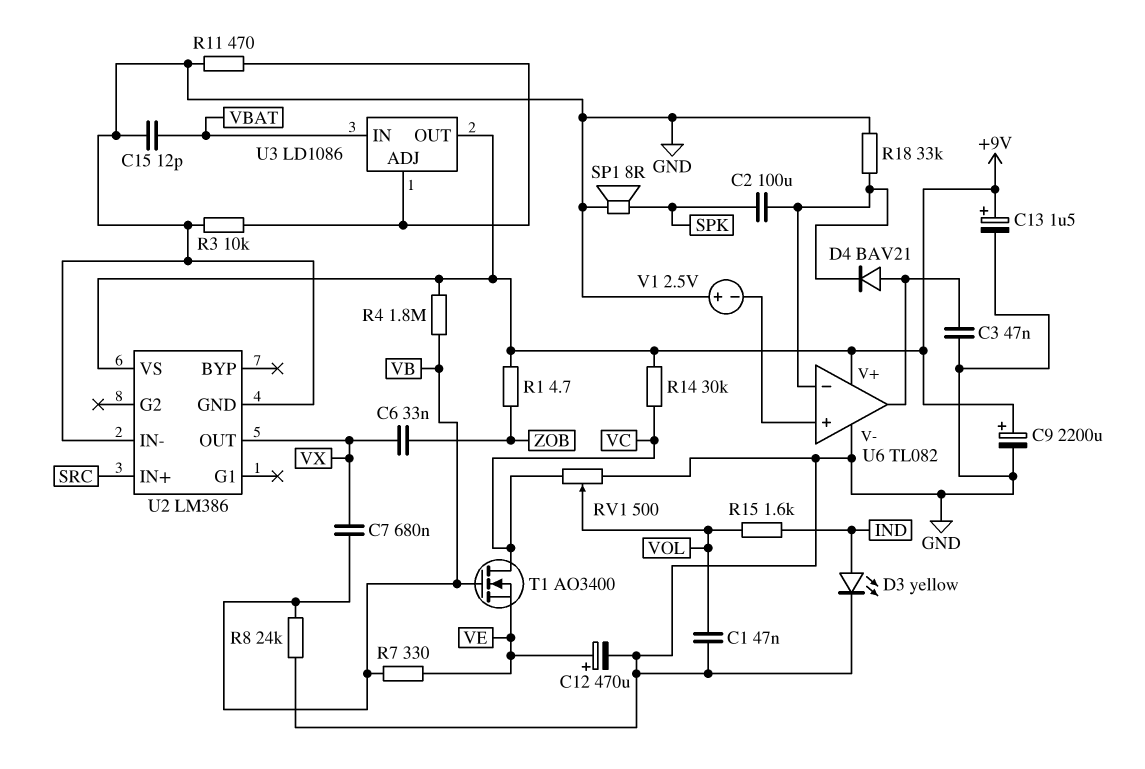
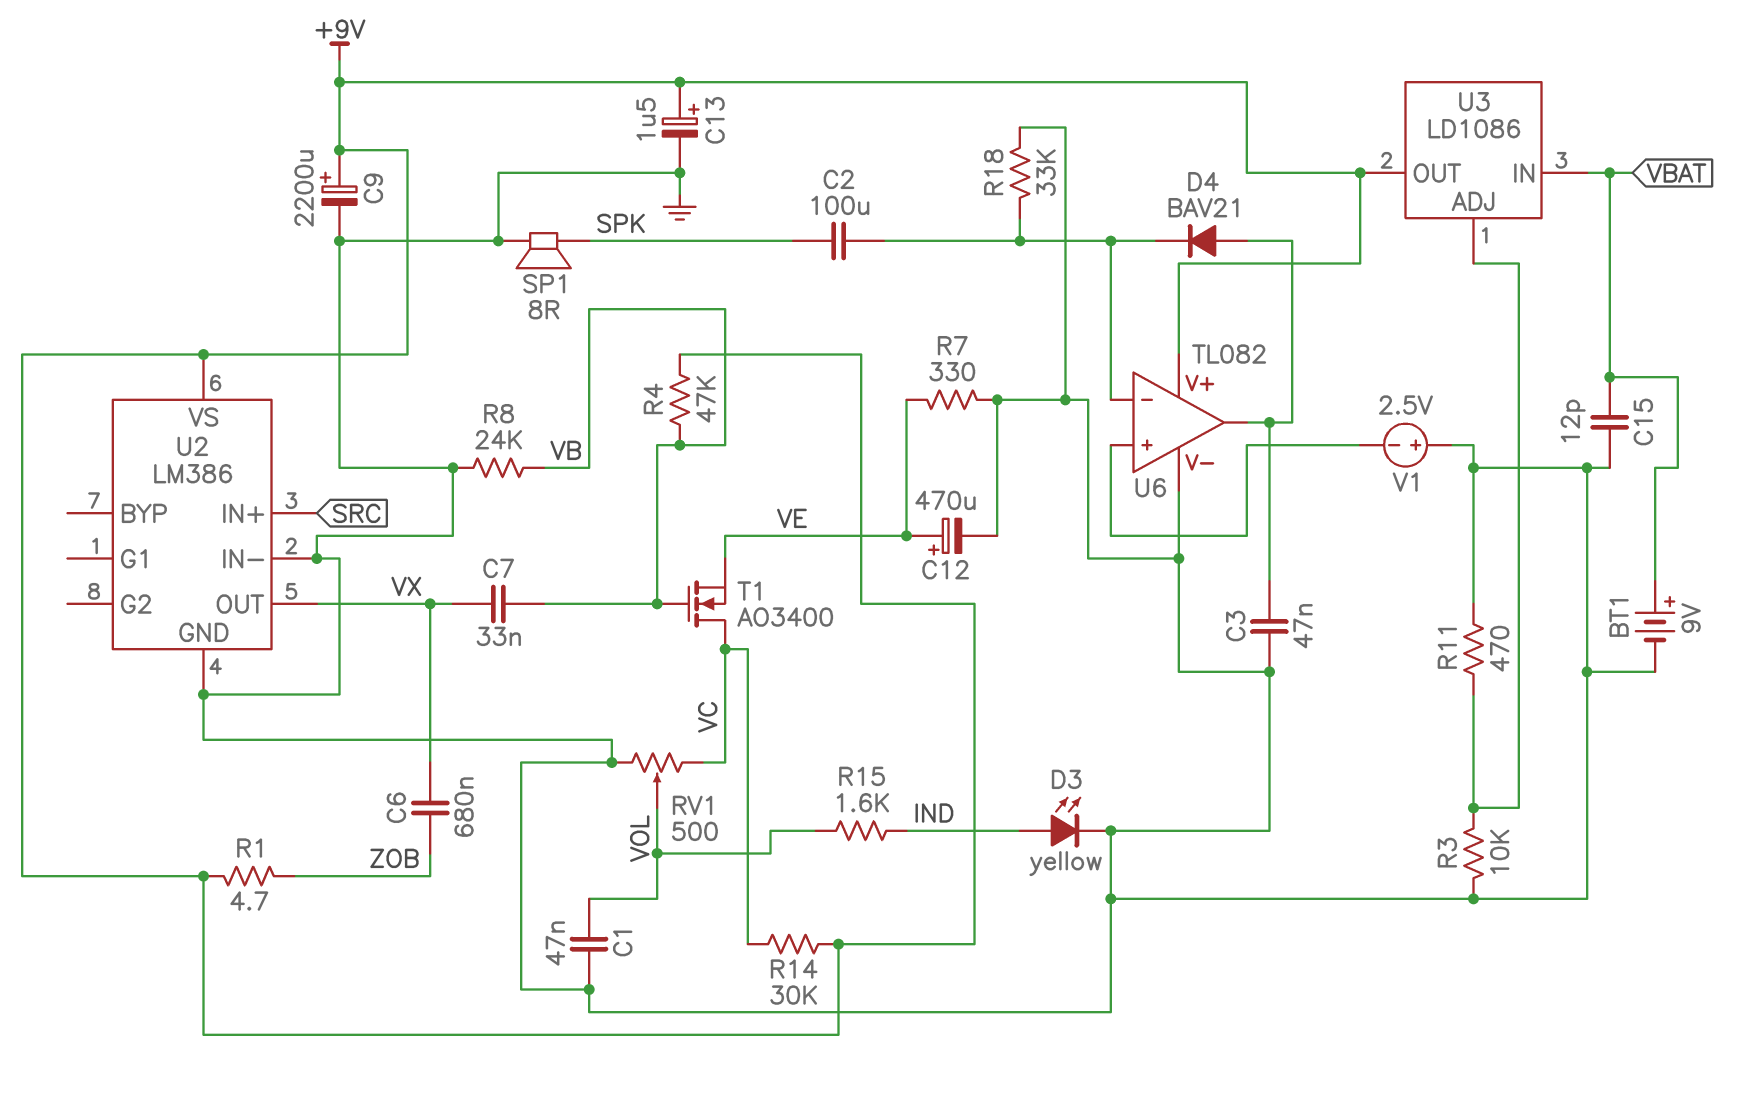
BT1: none -> 9V (plus VBAT, minus GND)
C6: 33nF (VX, ZOB) -> 680nF (VX, ZOB)
C7: 680nF (VB, VX) -> 33nF (VB, VX)
R4: 1.8M (+9V, VB) -> 47k (+9V, VB)
R7: 330 (VB, VE) -> 330 (GND, VE)

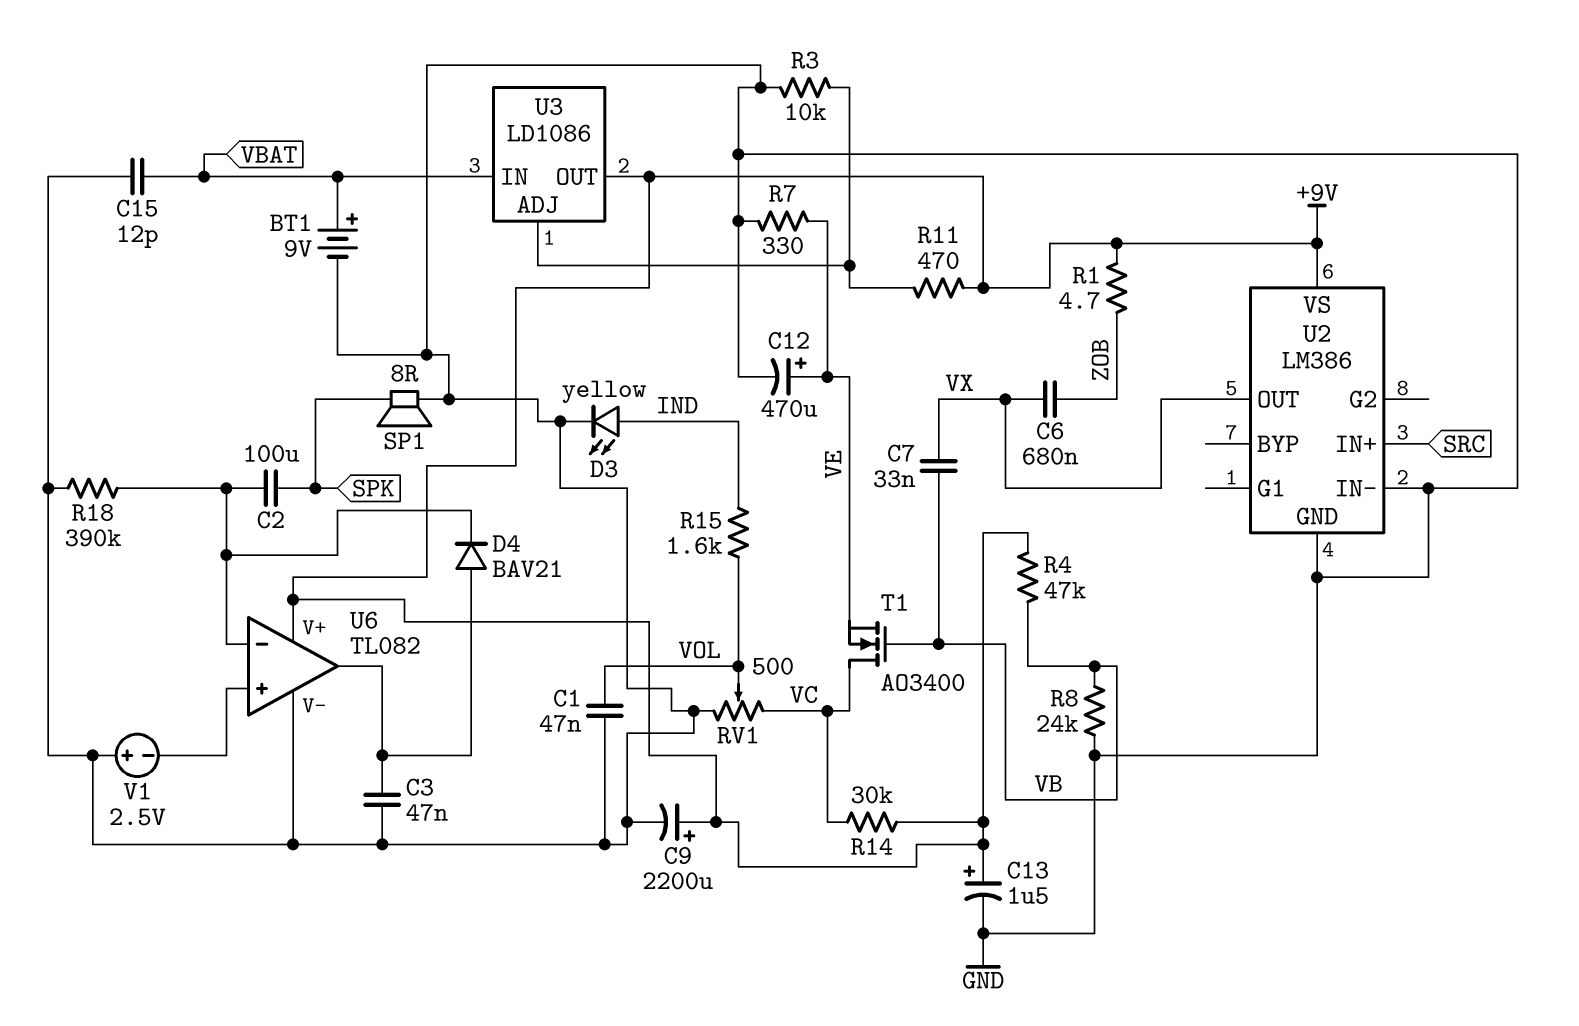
R11: 470 (GND, U3/ADJ) -> 470 (+9V, U3/ADJ)
R18: 33k (GND, U6/in-) -> 390k (GND, U6/in-)

